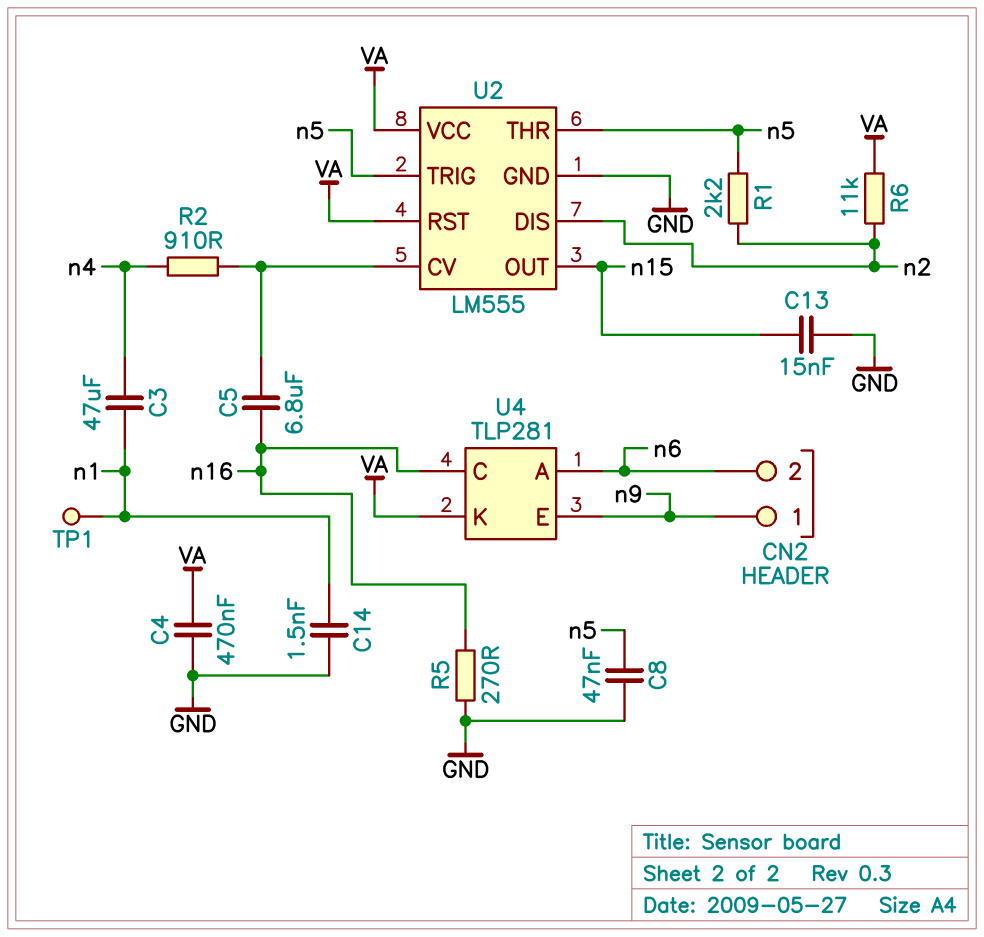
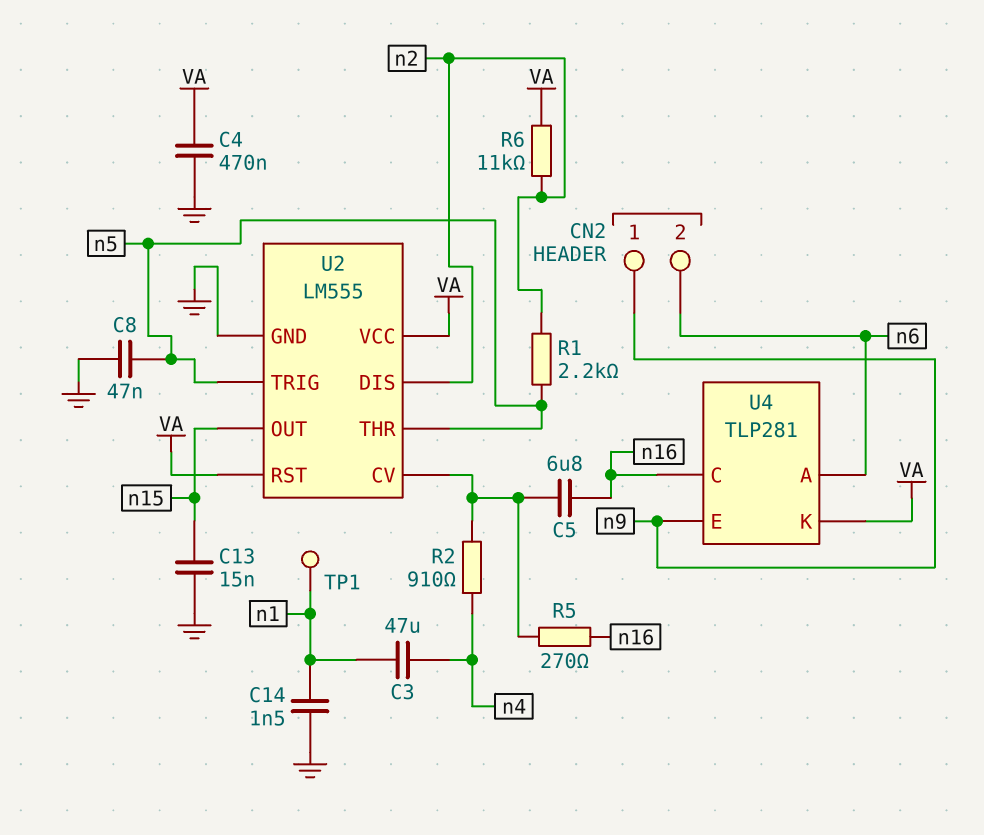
R5: 270 (GND, n16) -> 270 (U2/CV, n16)

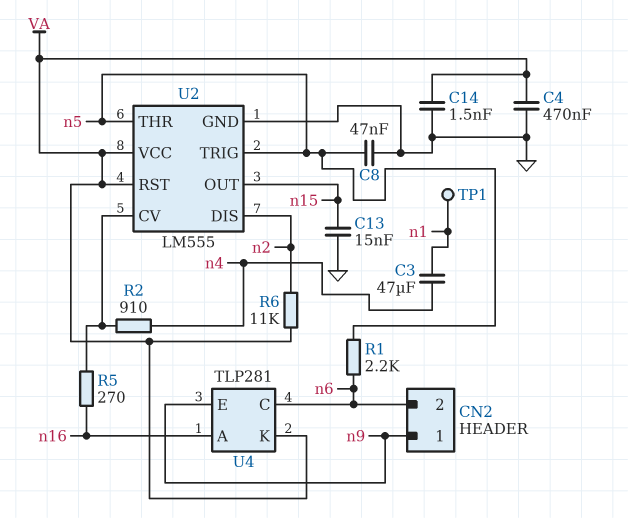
C5: 6.8uF (U2/CV, n16) -> none
C14: 1.5nF (GND, n1) -> 1.5nF (GND, VA)
R1: 2.2k (n2, n5) -> 2.2k (n5, n6)
U4 pin A: n6 -> n16
U4 pin C: n16 -> n6

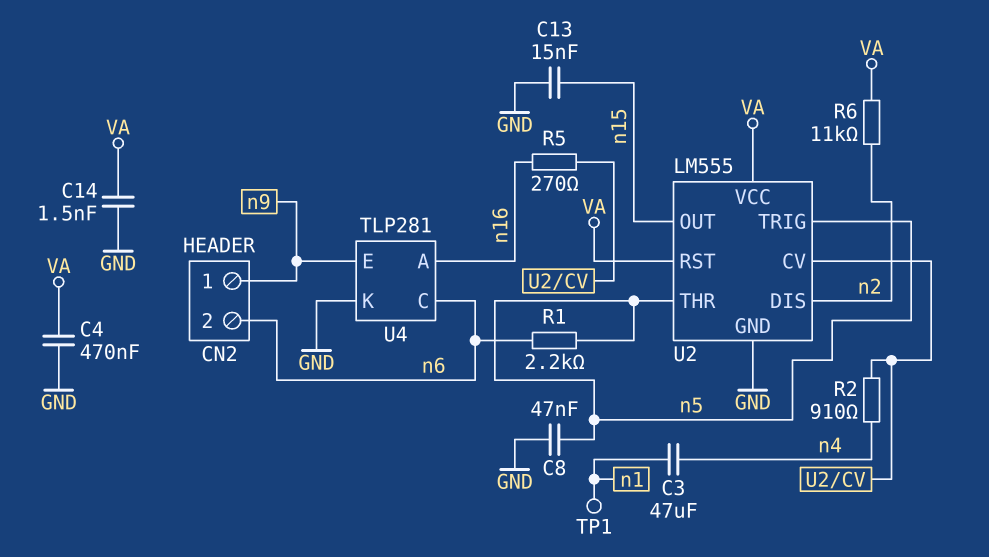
U4 pin K: VA -> GND

